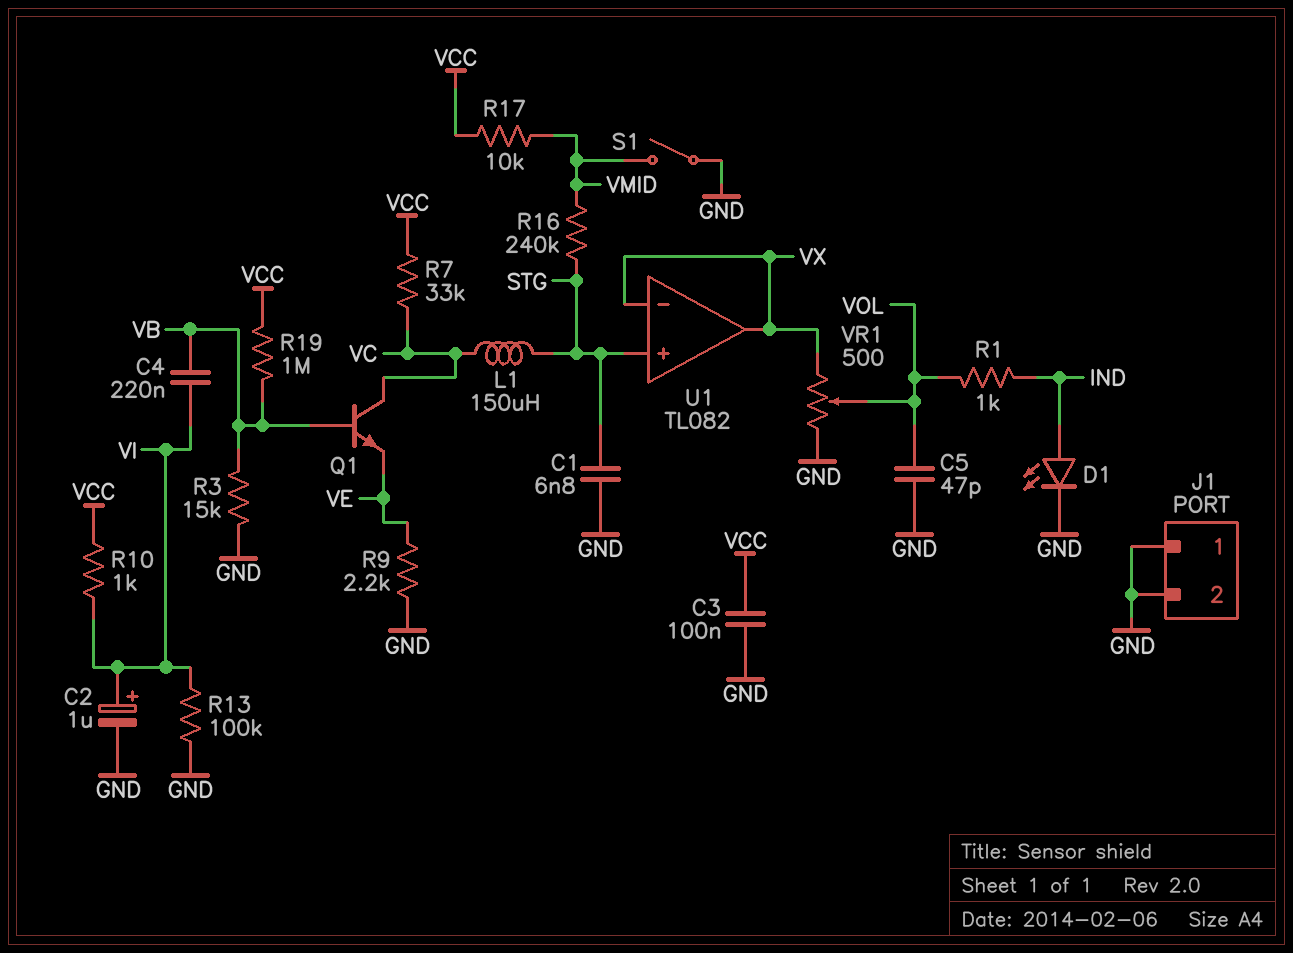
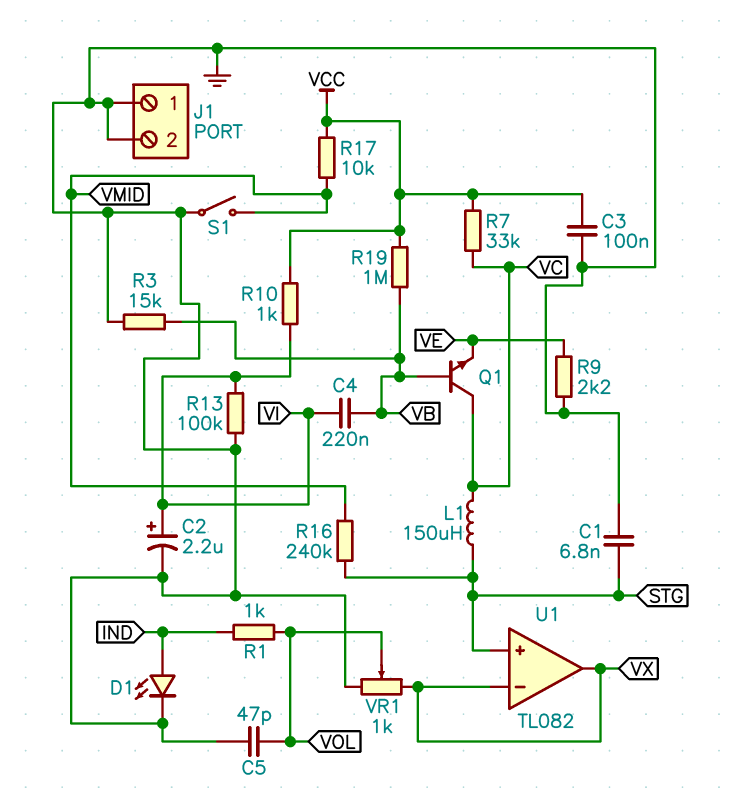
C2: 1uF (plus VI, minus GND) -> 2.2uF (plus VI, minus GND)
VR1: 500 (GND, VX, wiper VOL) -> 1k (GND, VX, wiper VOL)

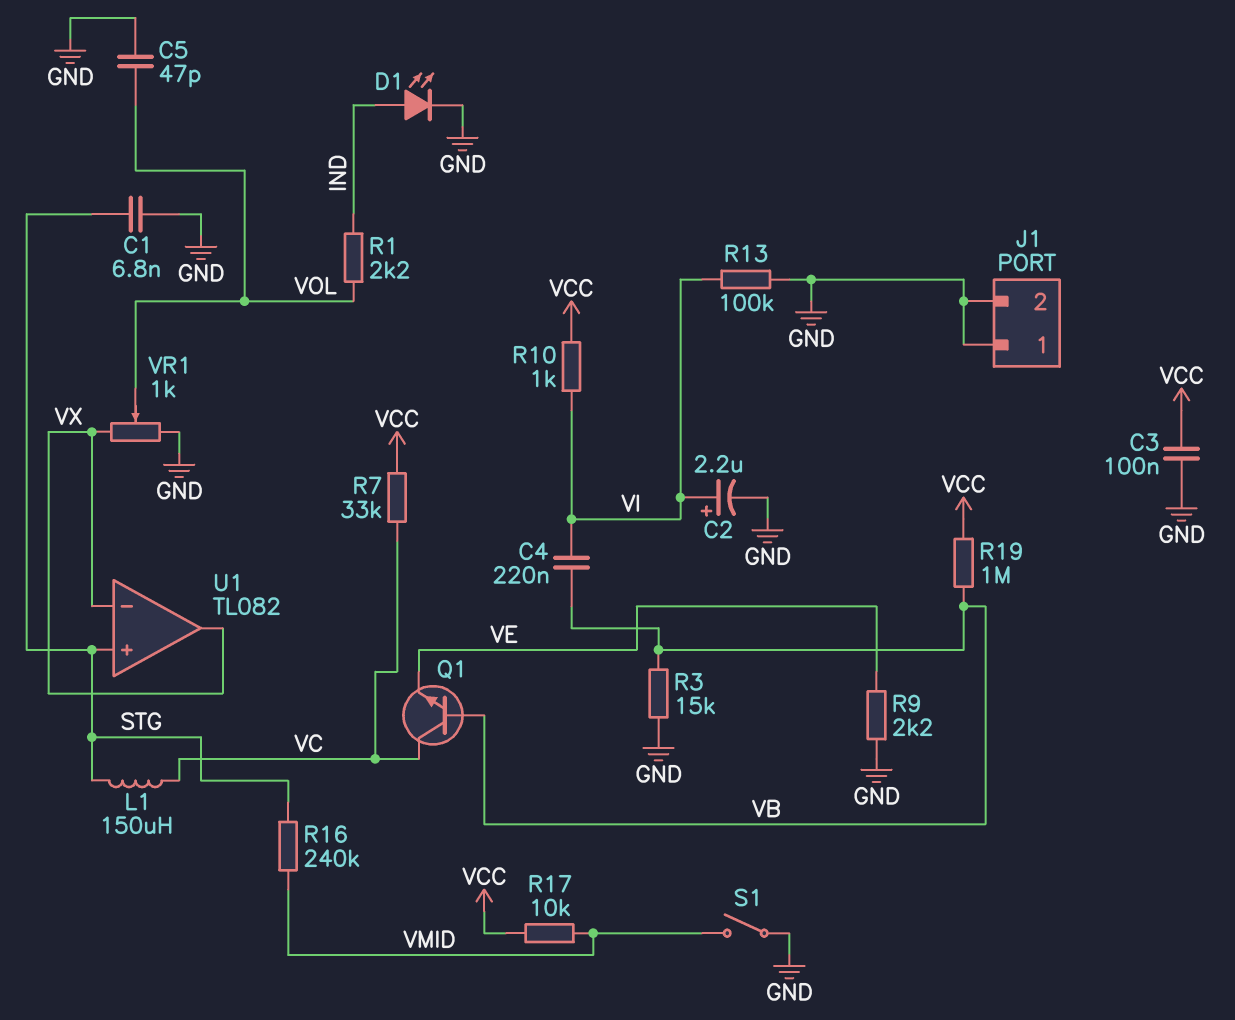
R1: 1k (IND, VOL) -> 2.2k (IND, VOL)

